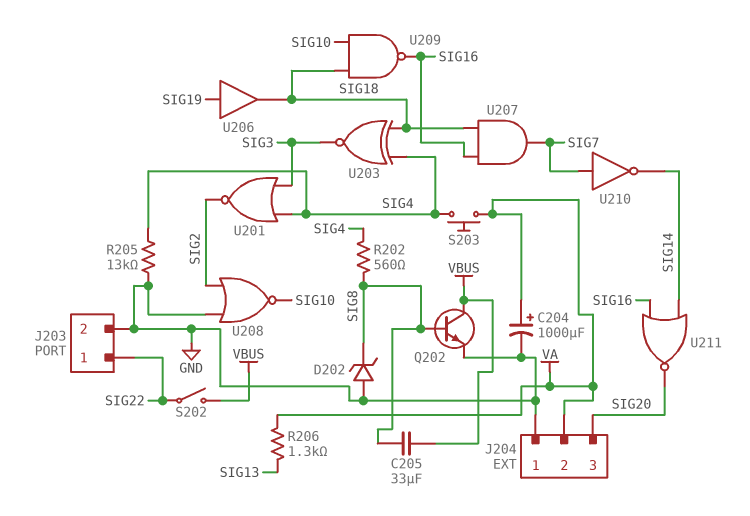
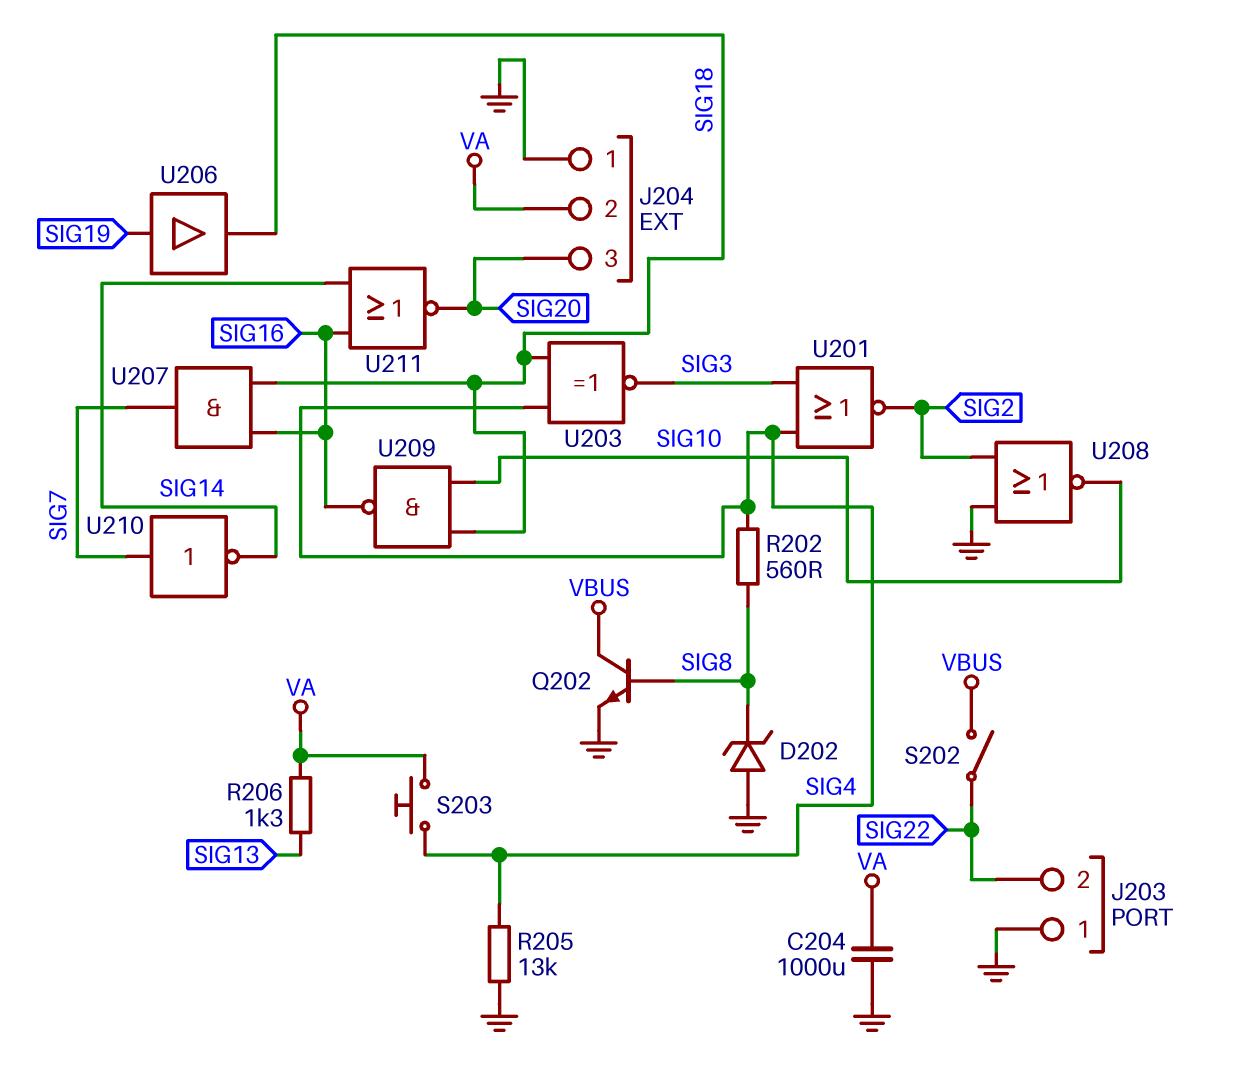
C204: 1000uF (plus VA, minus GND) -> 1000uF (GND, VA)
C205: 33uF (SIG8, VBUS) -> none
J203 pin 1: SIG22 -> GND
J203 pin 2: GND -> SIG22

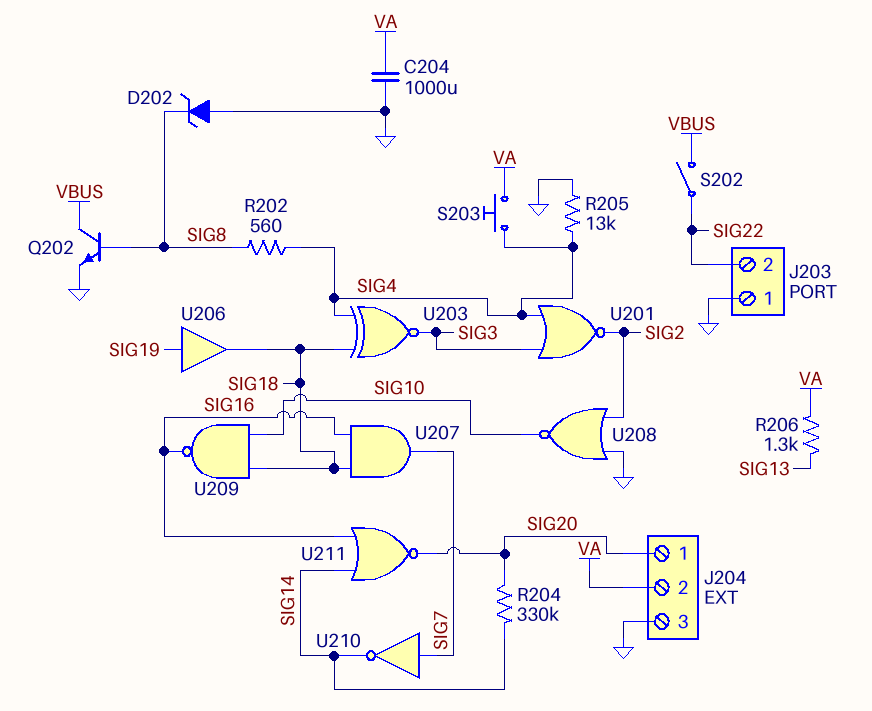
J204 pin 1: GND -> SIG20
J204 pin 3: SIG20 -> GND
R204: none -> 330k (SIG14, SIG20)

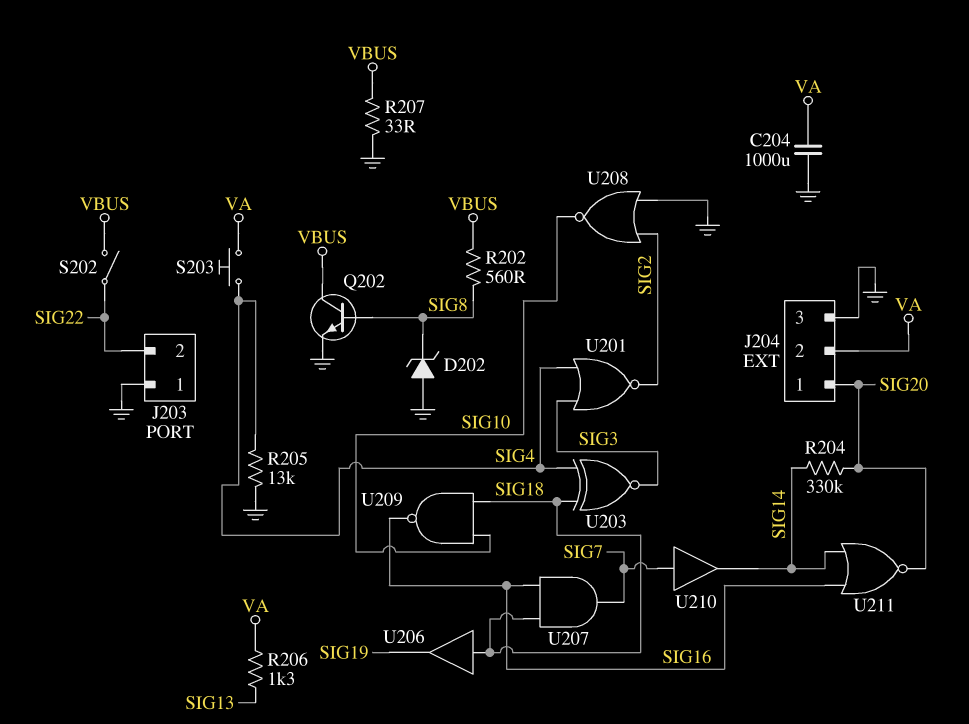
R202: 560 (SIG4, SIG8) -> 560 (SIG8, VBUS)
R207: none -> 33 (GND, VBUS)
U206: buffer (in SIG19, out SIG18) -> buffer (in SIG18, out SIG19)
U210: NOT (in SIG7, out SIG14) -> buffer (in SIG7, out SIG14)

